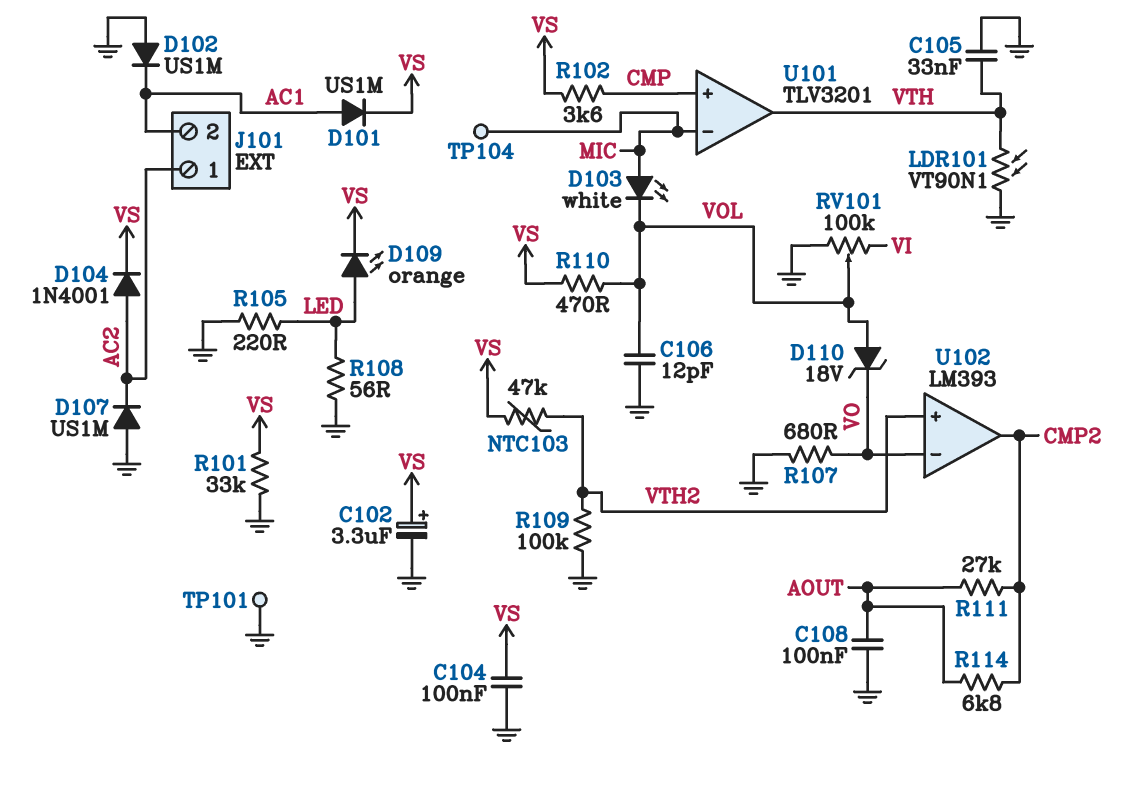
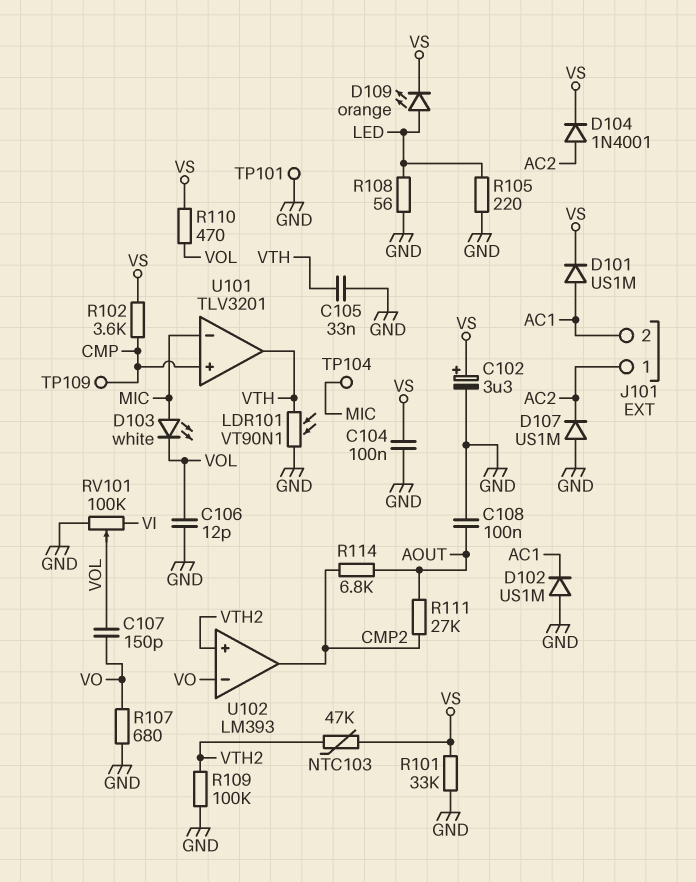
C107: none -> 150pF (VO, VOL)
D110: zener 18V (A VOL, K VO) -> none
TP109: none -> test point (CMP)

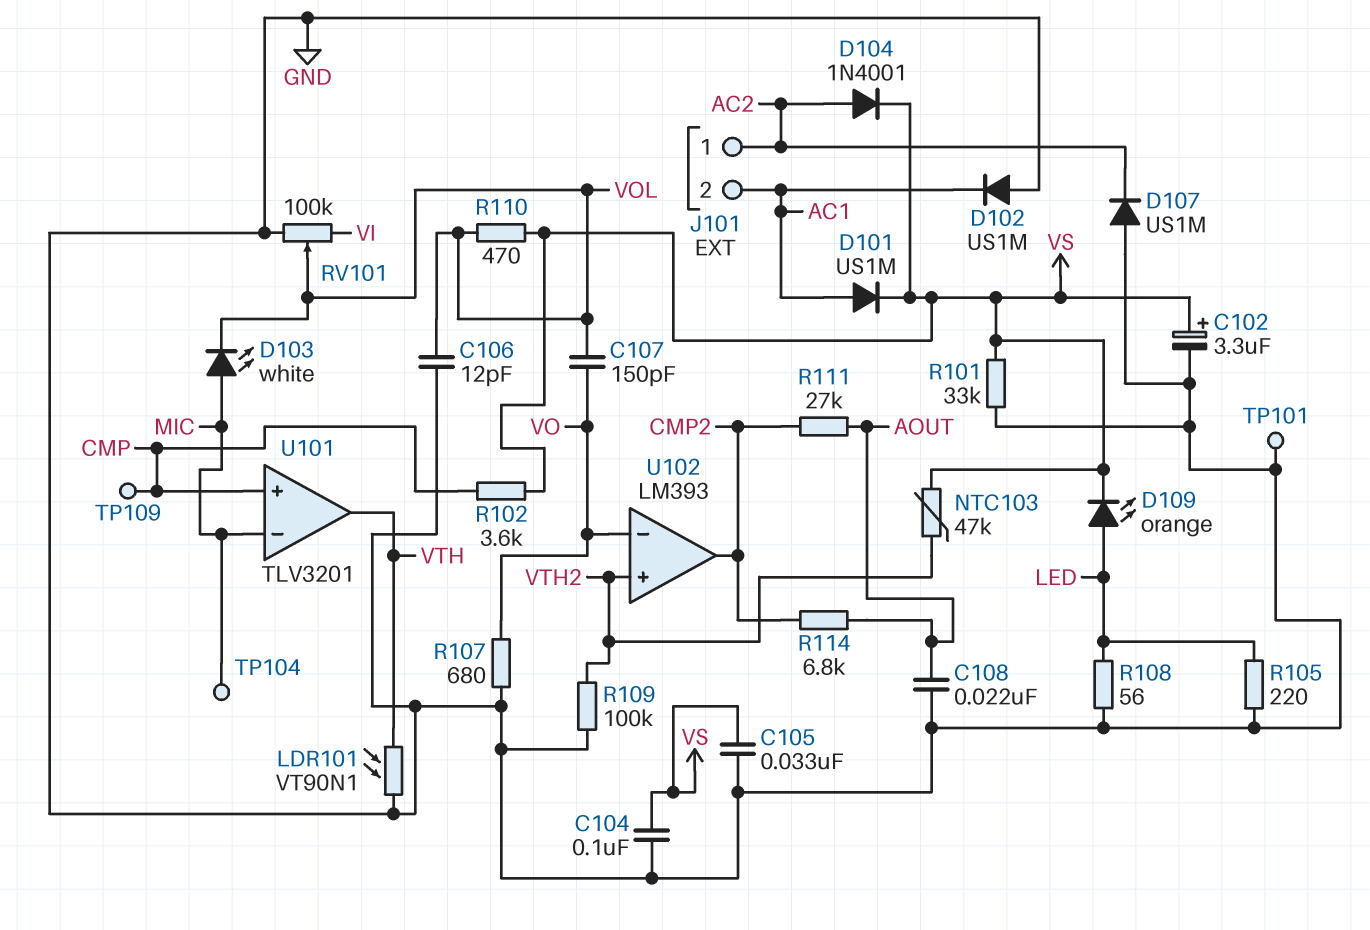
C105: 33nF (GND, VTH) -> 33nF (GND, VS)
C108: 100nF (AOUT, GND) -> 22nF (AOUT, GND)

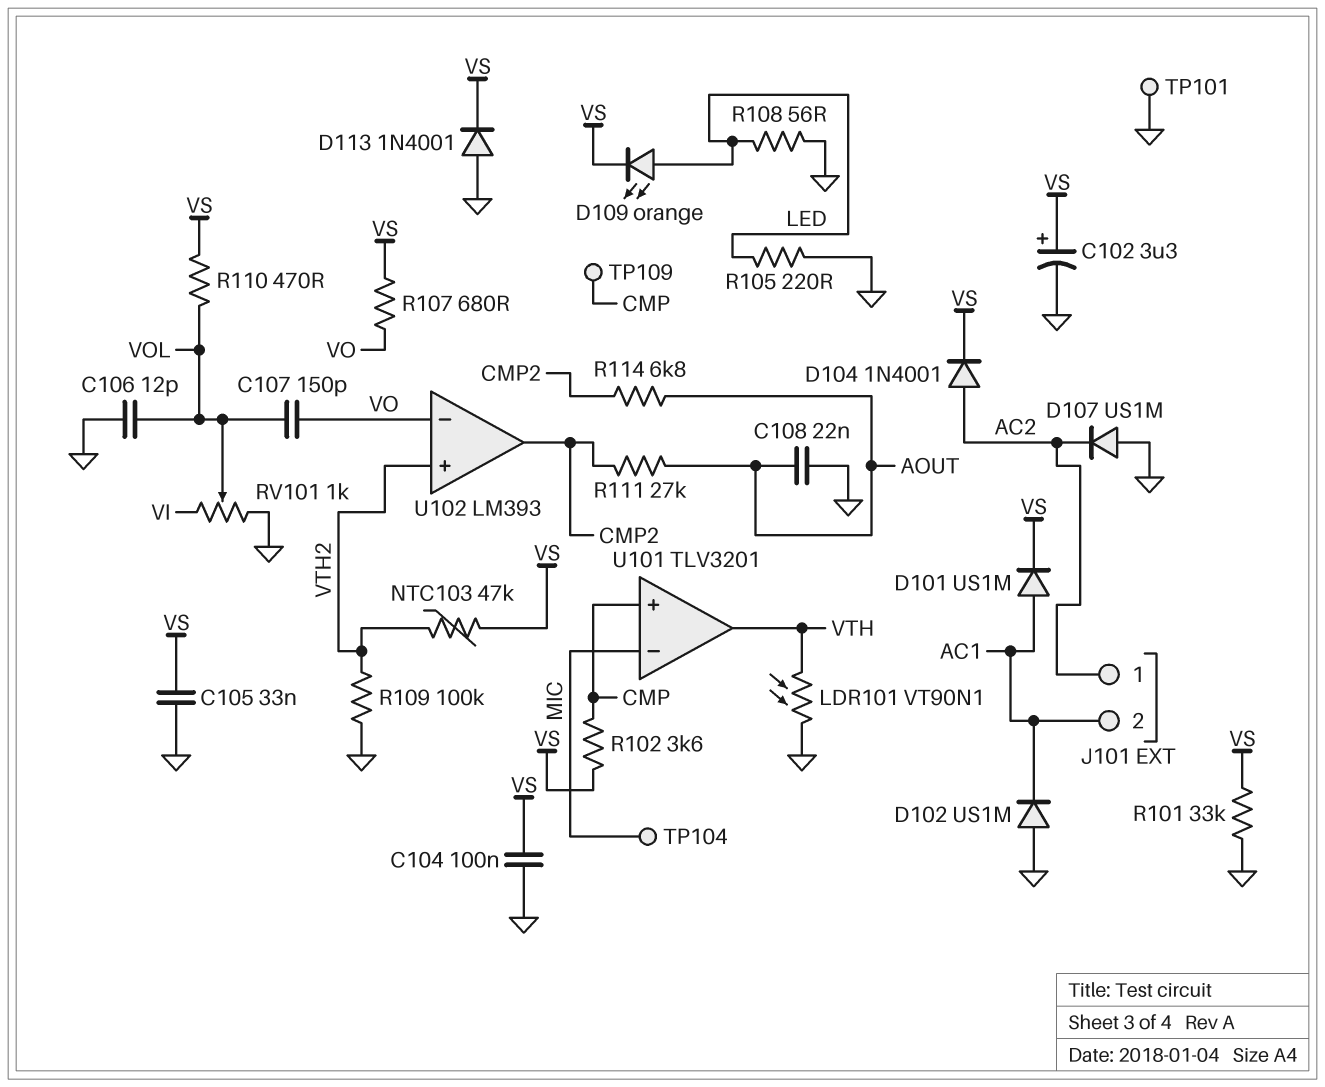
D103: LED white (A MIC, K VOL) -> none
D113: none -> diode 1N4001 (A GND, K VS)
R107: 680 (GND, VO) -> 680 (VO, VS)
RV101: 100k (GND, VI, wiper VOL) -> 1k (GND, VI, wiper VOL)

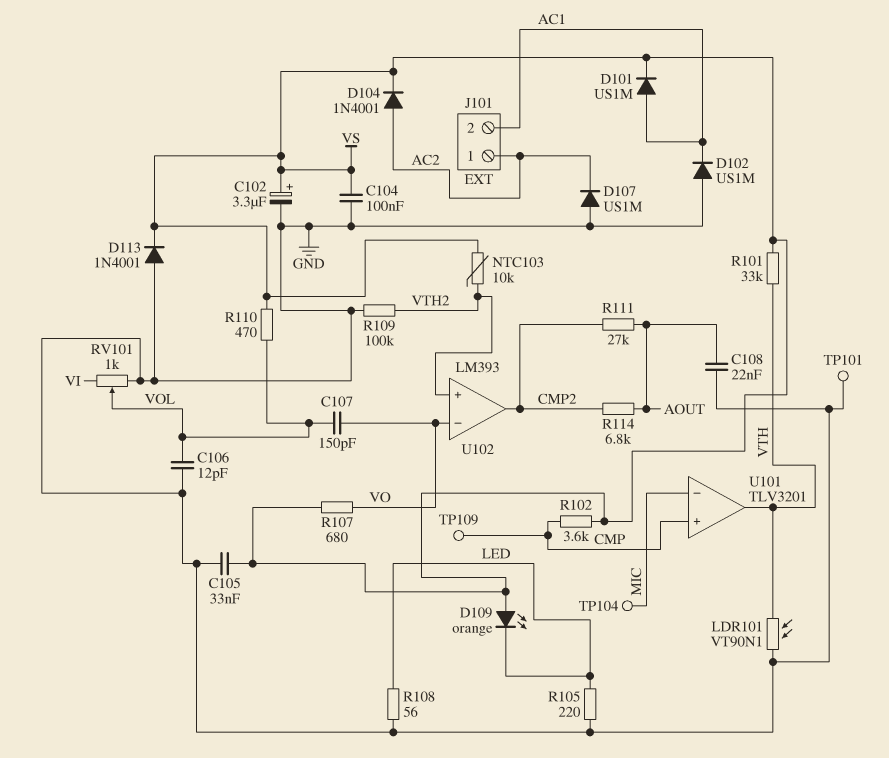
D109: LED orange (A LED, K VS) -> LED orange (A VS, K LED)
NTC103: 47k (VS, VTH2) -> 10k (VS, VTH2)
R101: 33k (GND, VS) -> 33k (VS, VTH)

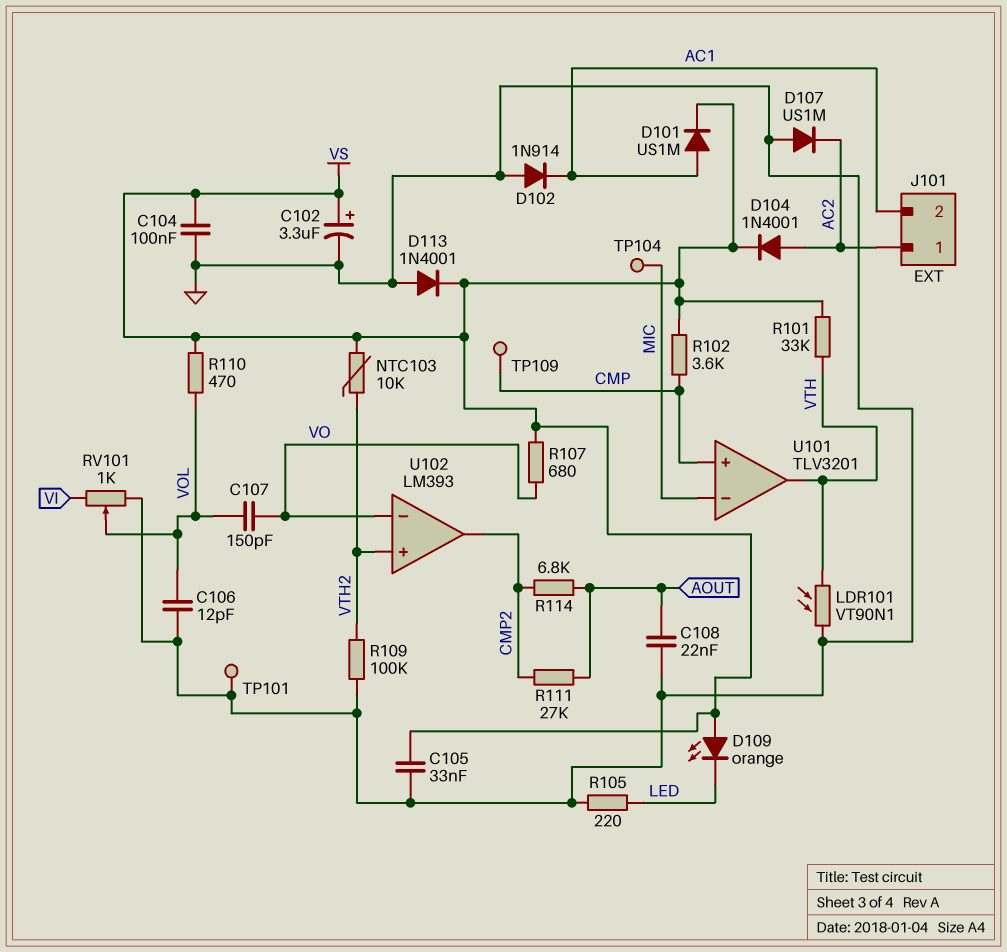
D102: diode US1M (A GND, K AC1) -> diode 1N914 (A GND, K AC1)
R108: 56 (GND, LED) -> none

